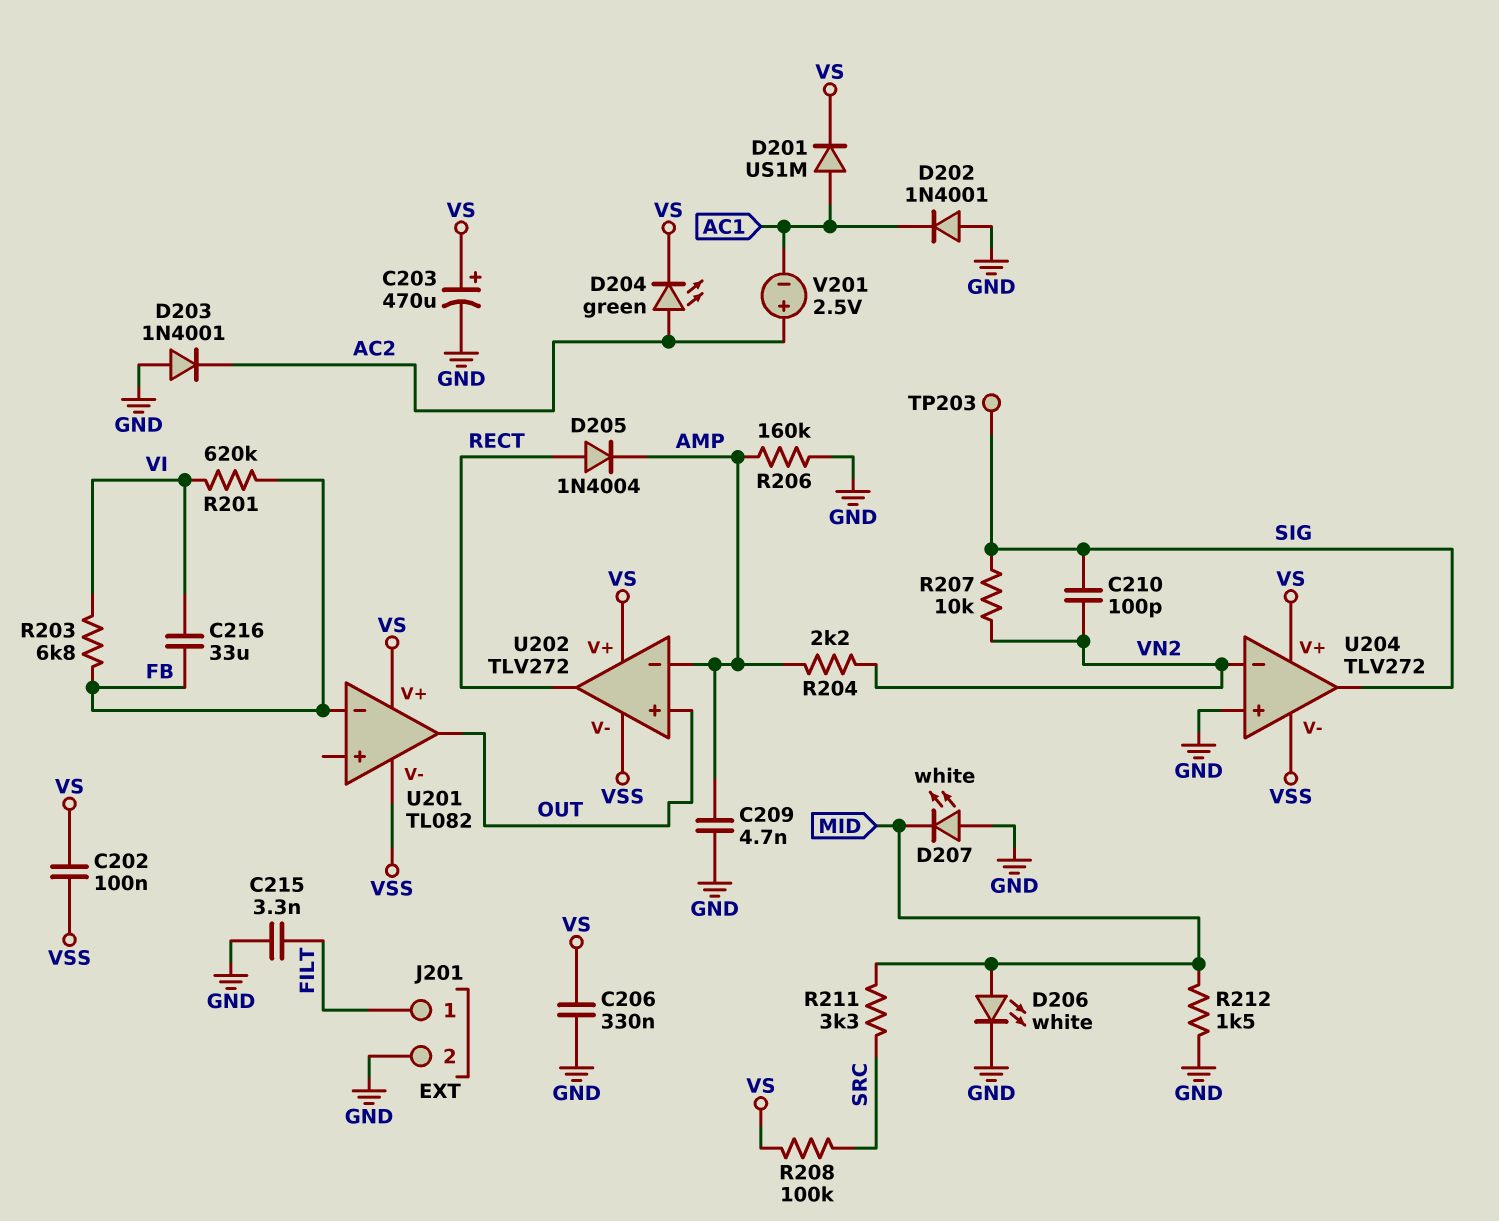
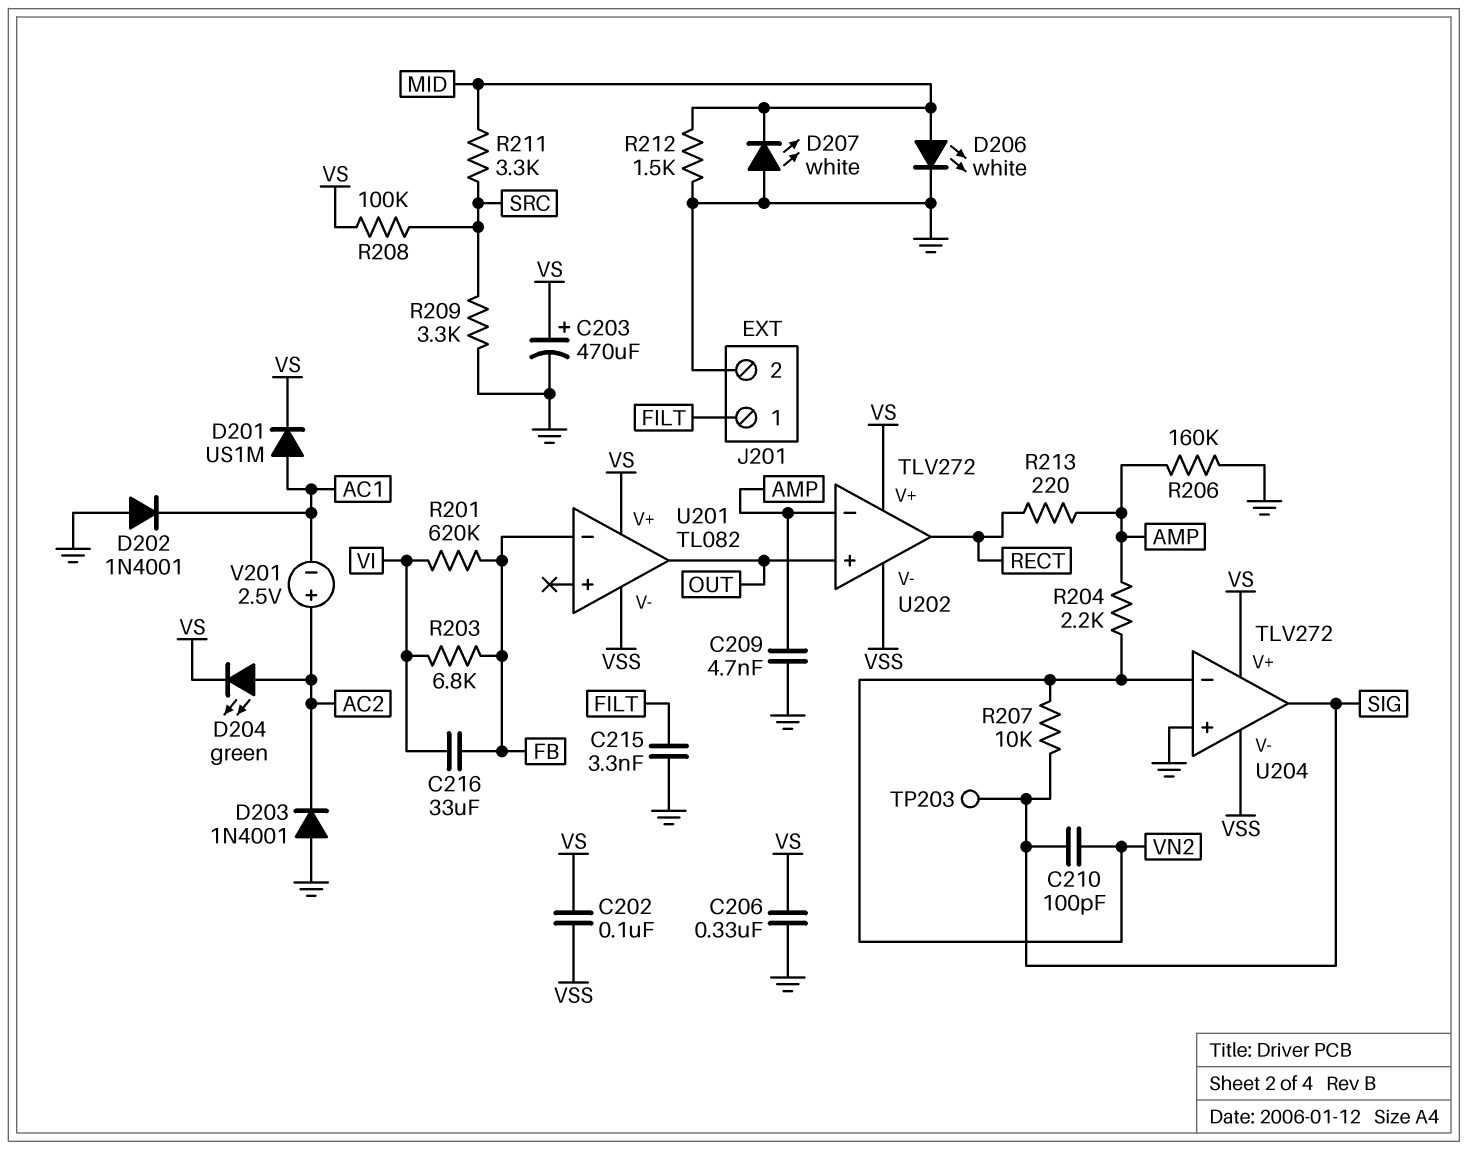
D205: diode 1N4004 (A RECT, K AMP) -> none
R209: none -> 3.3k (GND, SRC)
R213: none -> 220 (AMP, RECT)

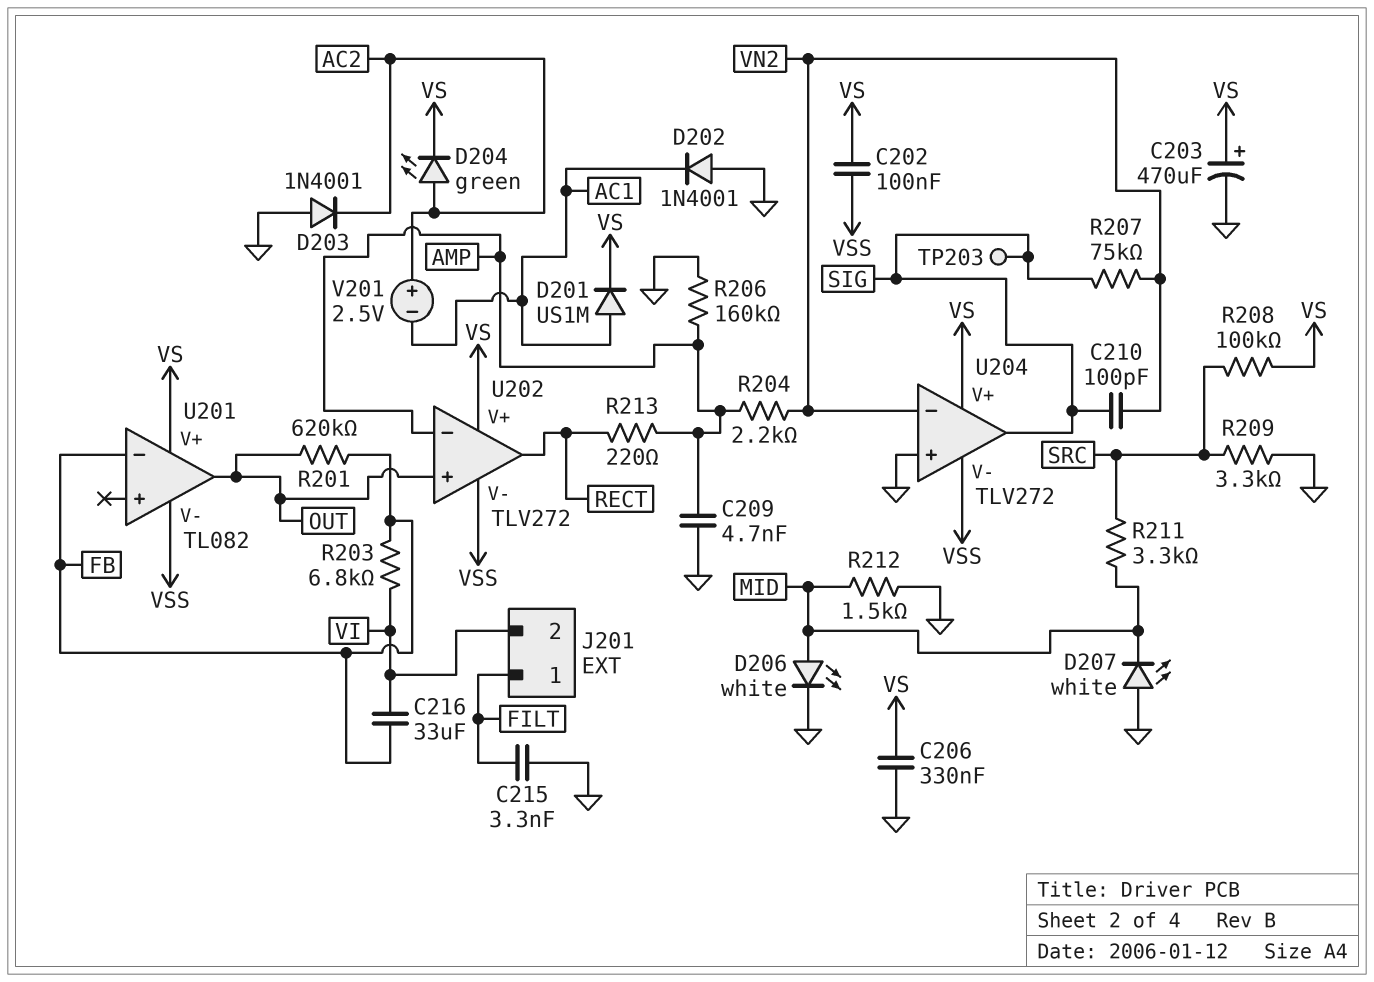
J201 pin 2: GND -> VI
R201: 620k (FB, VI) -> 620k (FB, OUT)
R207: 10k (SIG, VN2) -> 75k (SIG, VN2)

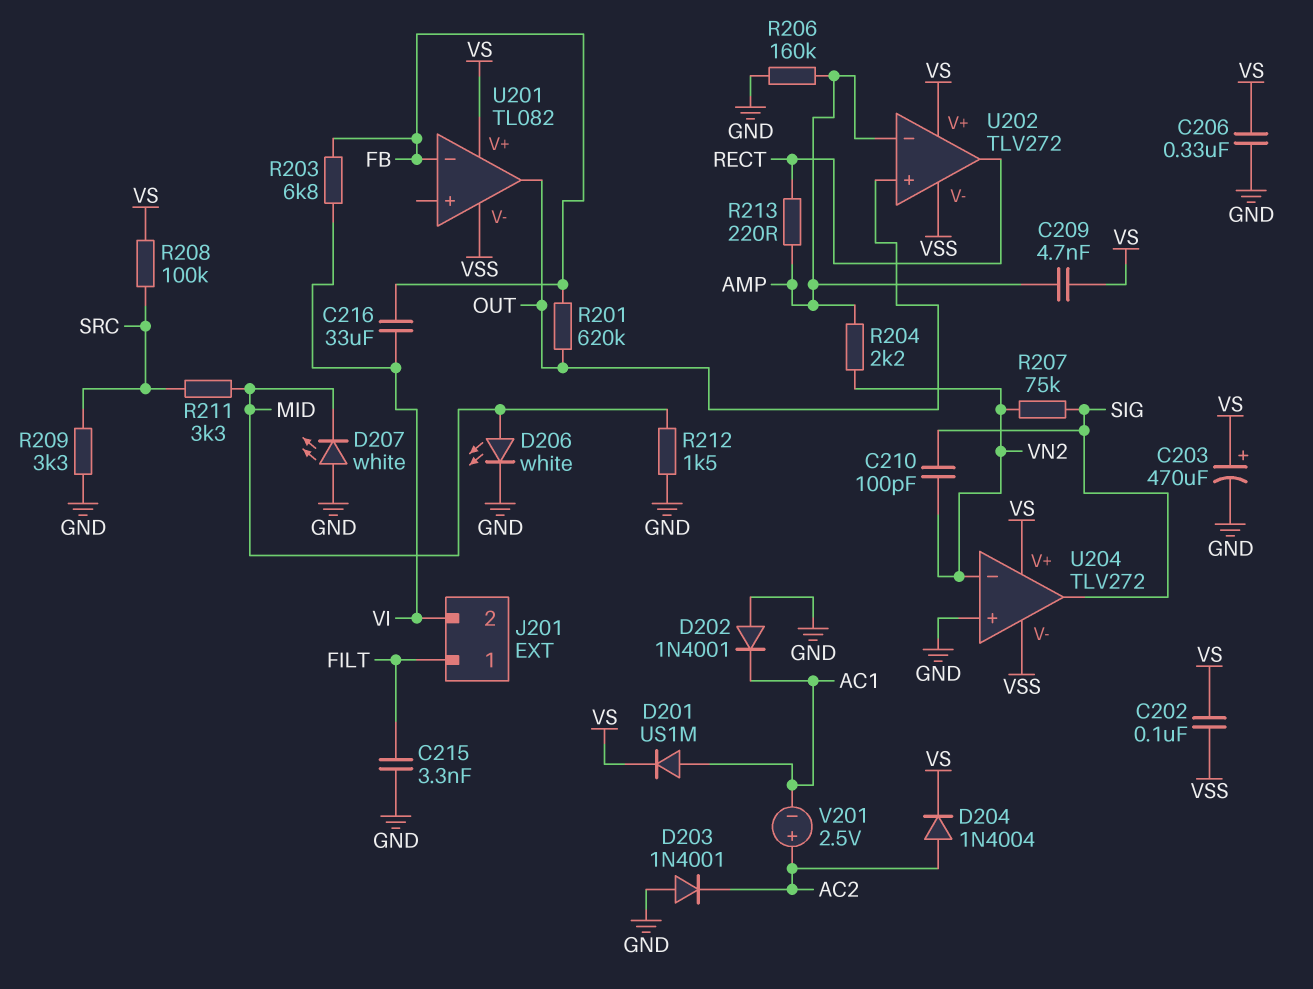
C209: 4.7nF (AMP, GND) -> 4.7nF (AMP, VS)
D204: LED green (A AC2, K VS) -> diode 1N4004 (A AC2, K VS)
TP203: test point (SIG) -> none

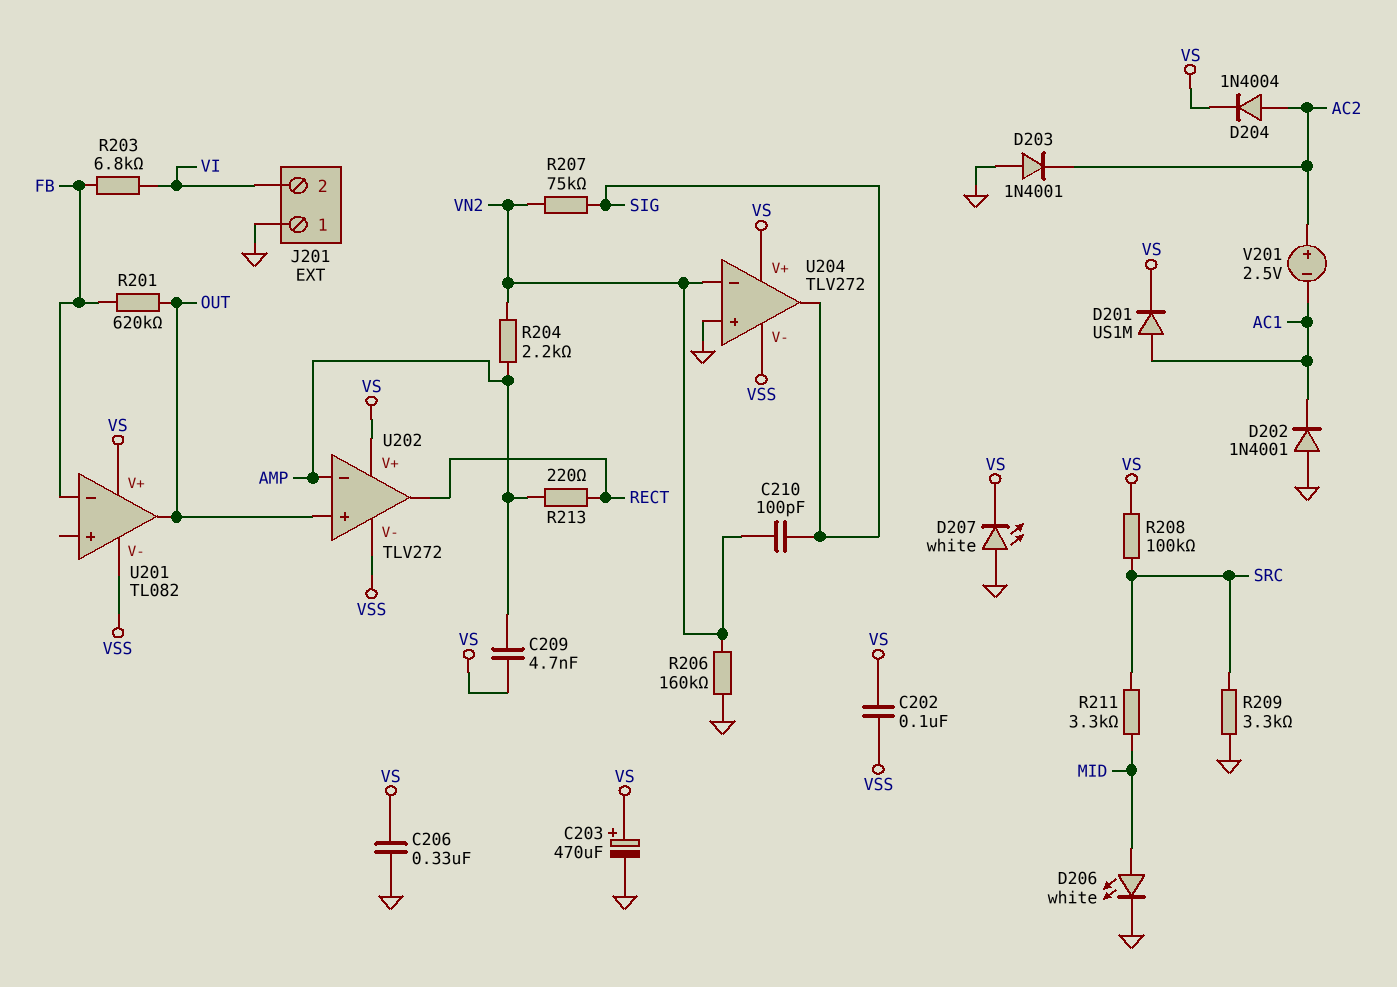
C215: 3.3nF (FILT, GND) -> none
C216: 33uF (FB, VI) -> none
D207: LED white (A GND, K MID) -> LED white (A GND, K VS)
J201 pin 1: FILT -> GND
R206: 160k (AMP, GND) -> 160k (GND, VN2)
R212: 1.5k (GND, MID) -> none

